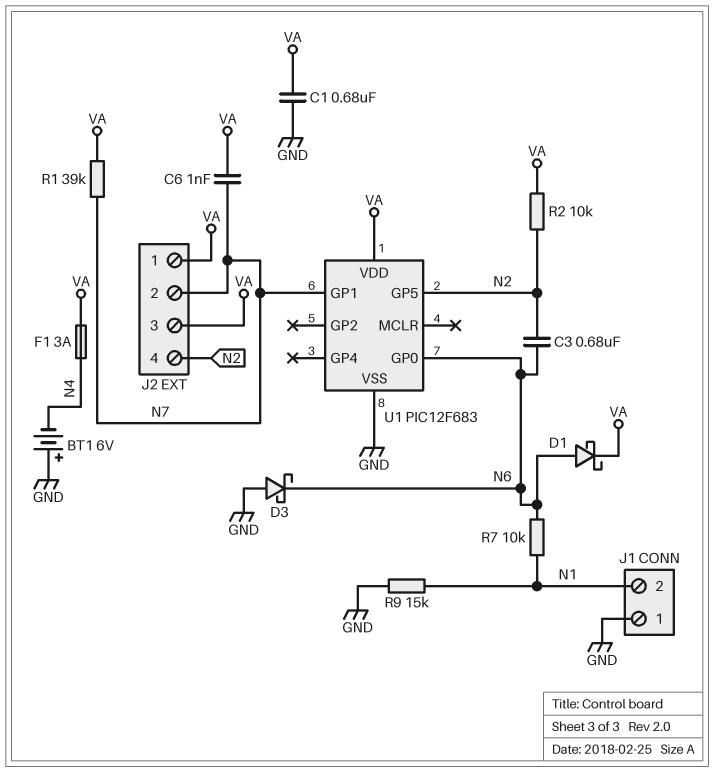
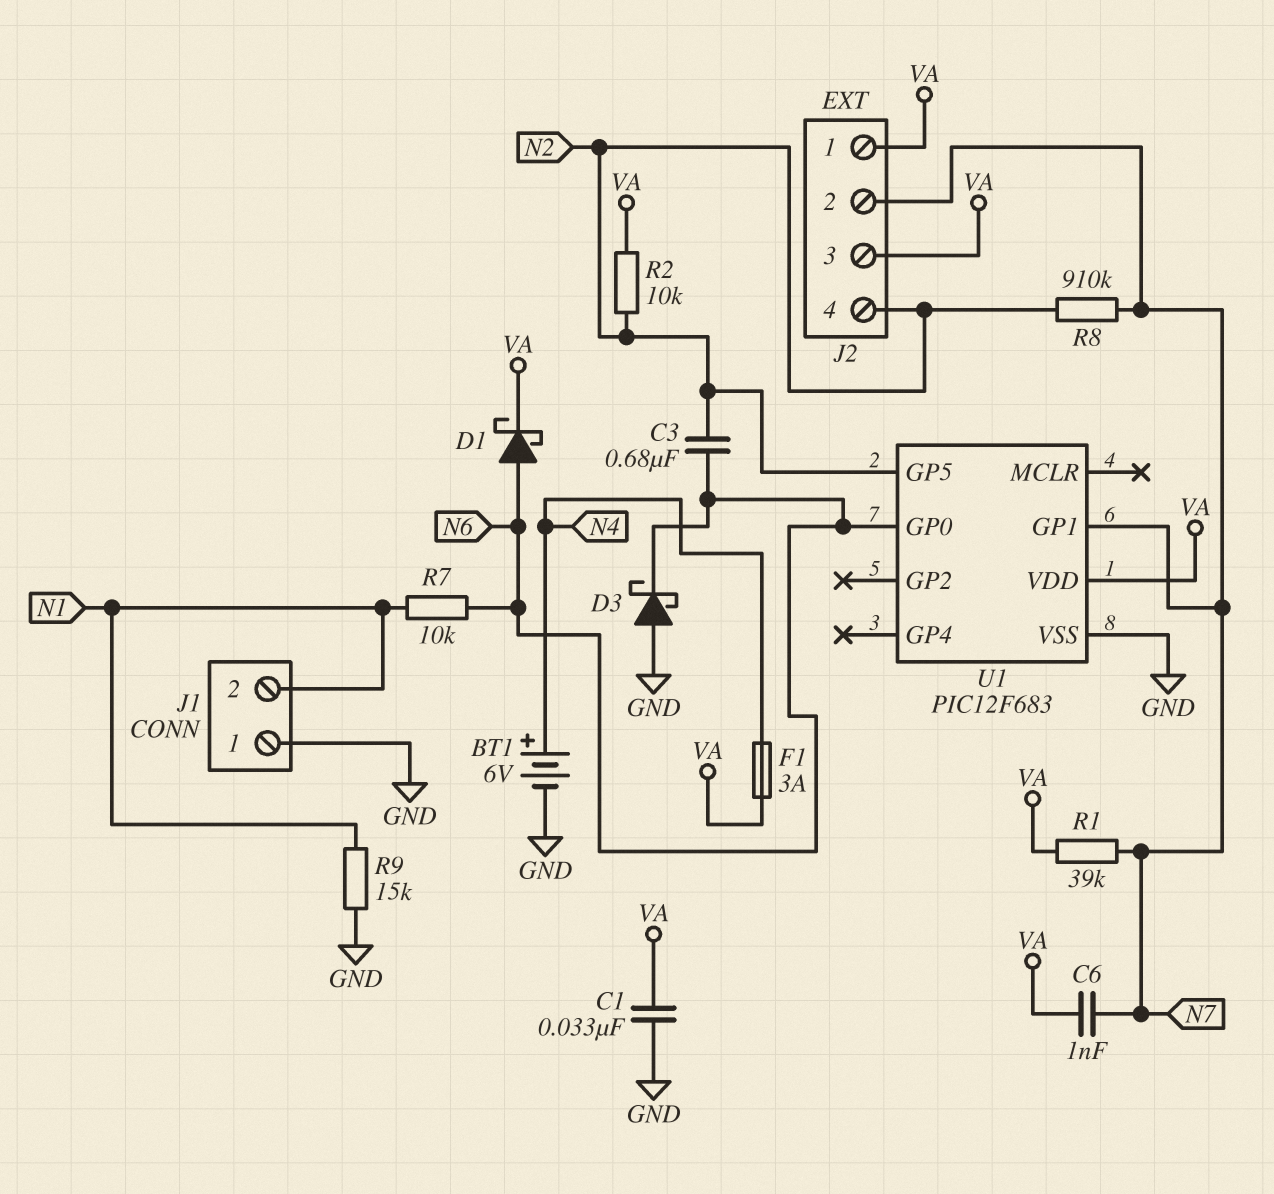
BT1: 6V (plus GND, minus N4) -> 6V (plus N4, minus GND)
C1: 680nF (GND, VA) -> 33nF (GND, VA)
R8: none -> 910k (N2, N7)

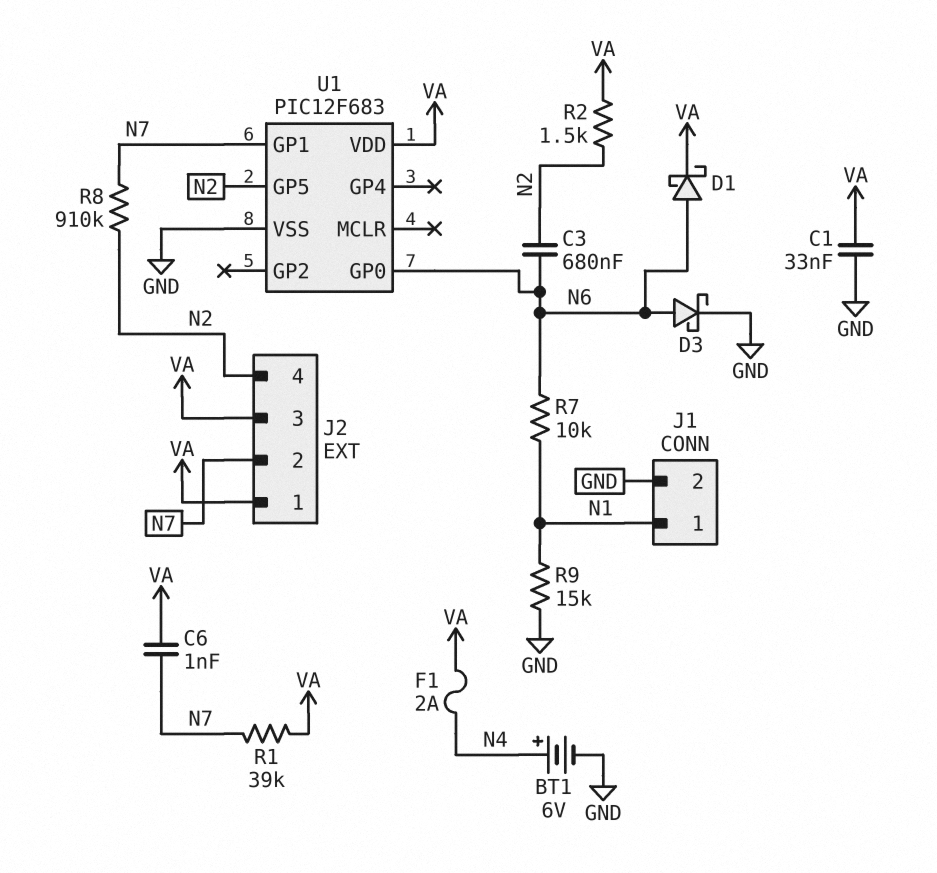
D3: schottky (A GND, K N6) -> schottky (A N6, K GND)
F1: 3A (N4, VA) -> 2A (N4, VA)
J1 pin 1: GND -> N1
J1 pin 2: N1 -> GND
R2: 10k (N2, VA) -> 1.5k (N2, VA)

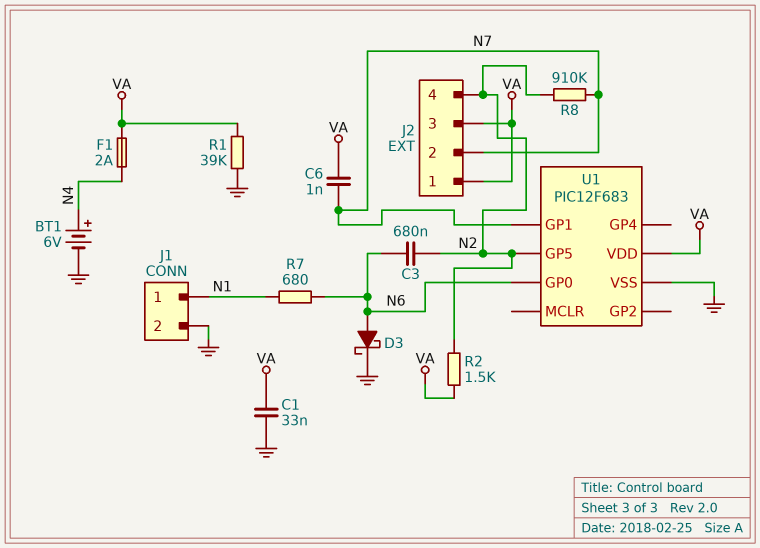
D1: schottky (A N6, K VA) -> none
R1: 39k (N7, VA) -> 39k (GND, VA)
R7: 10k (N1, N6) -> 680 (N1, N6)
R9: 15k (GND, N1) -> none

